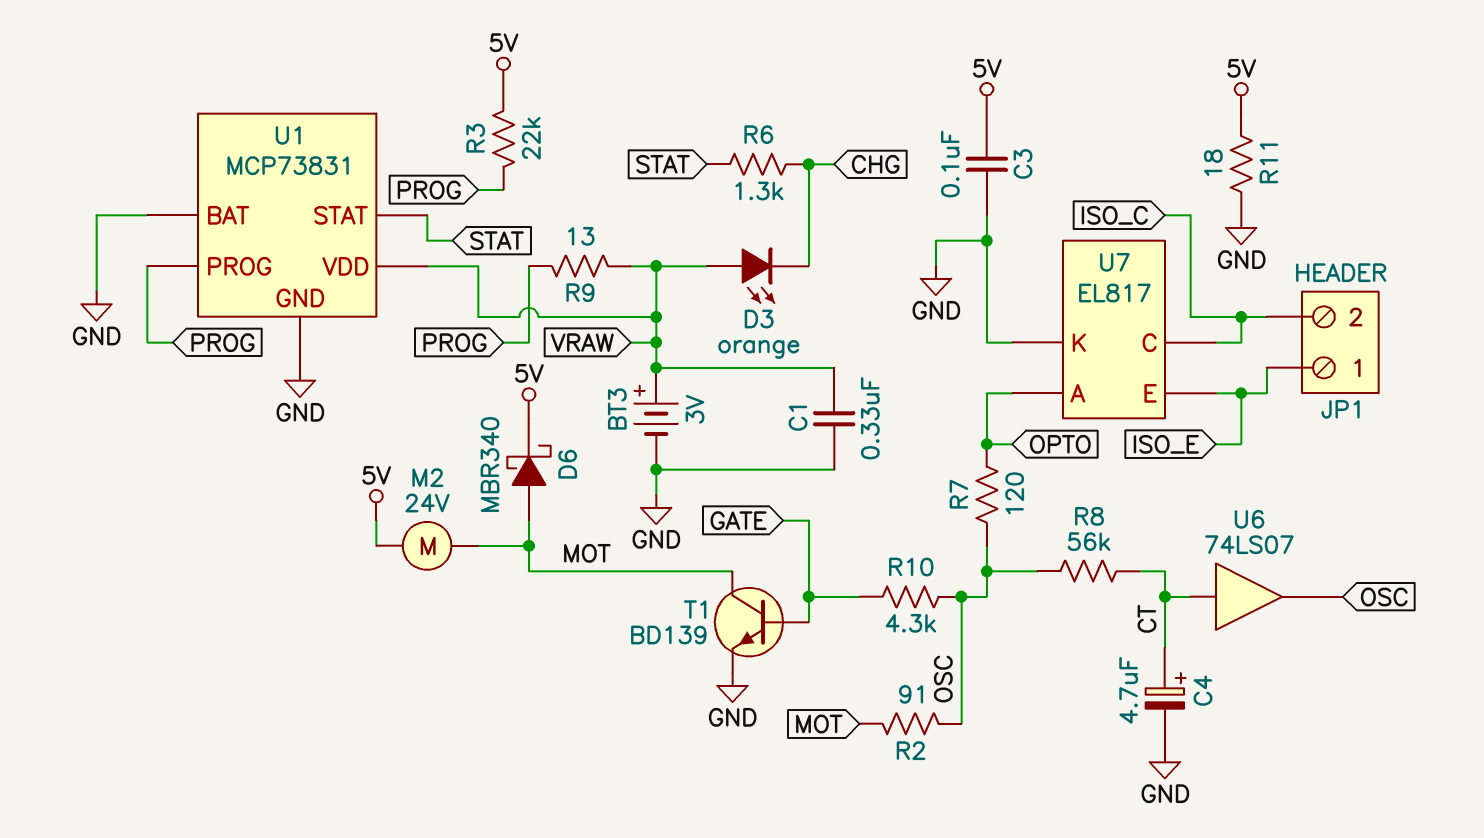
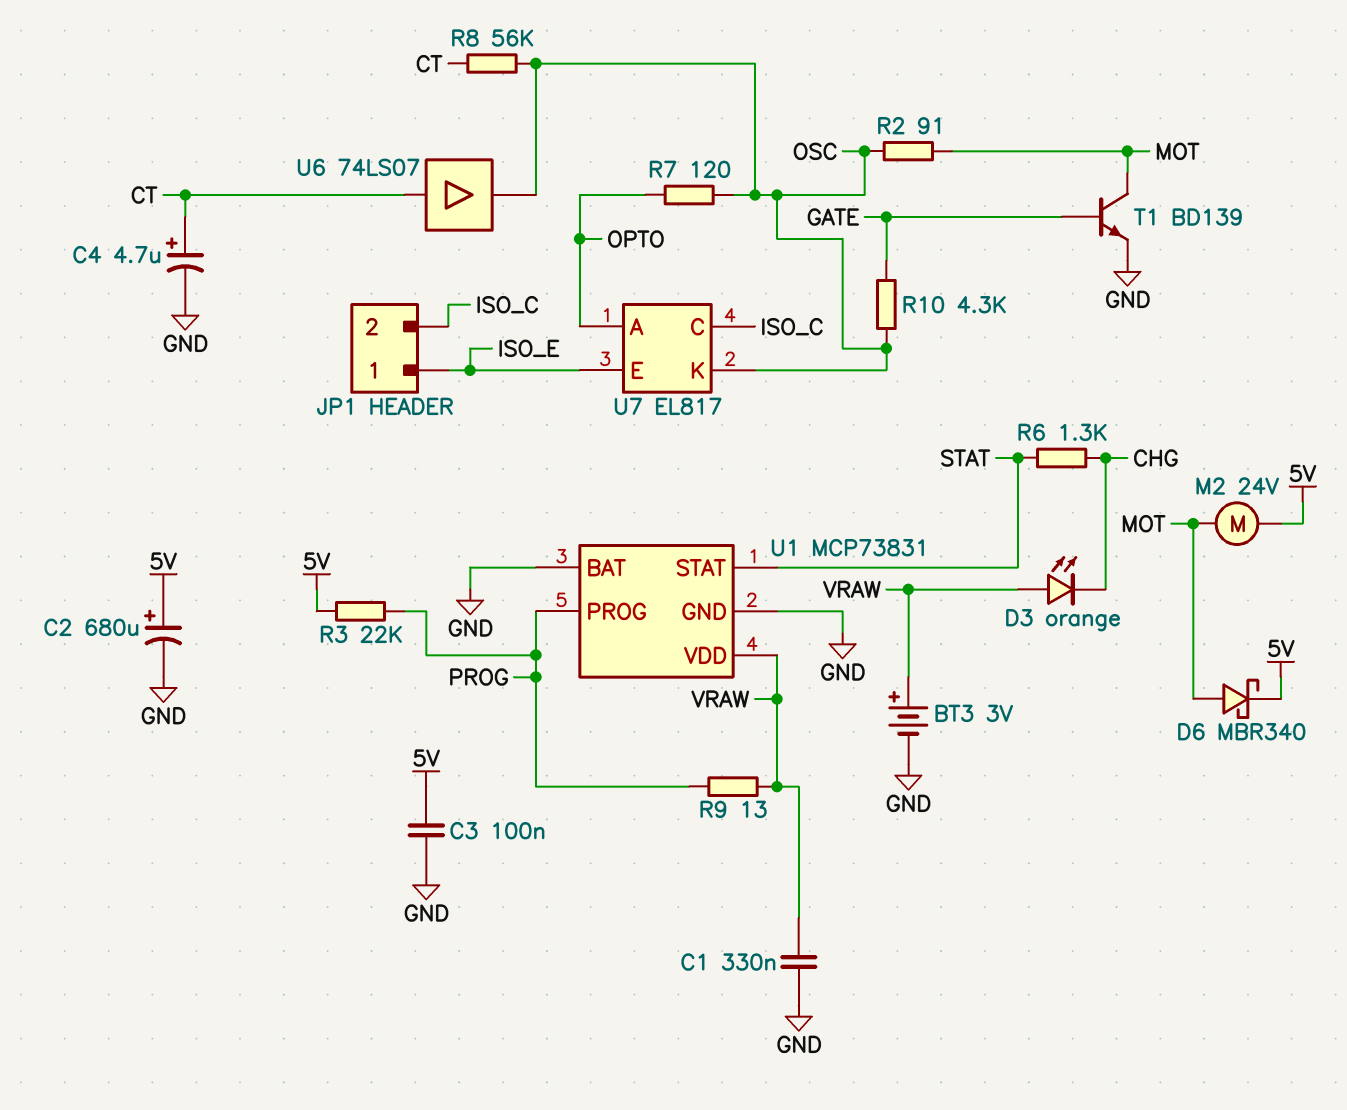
C2: none -> 680uF (plus 5V, minus GND)
R11: 18 (5V, GND) -> none
U7 pin K: GND -> OSC

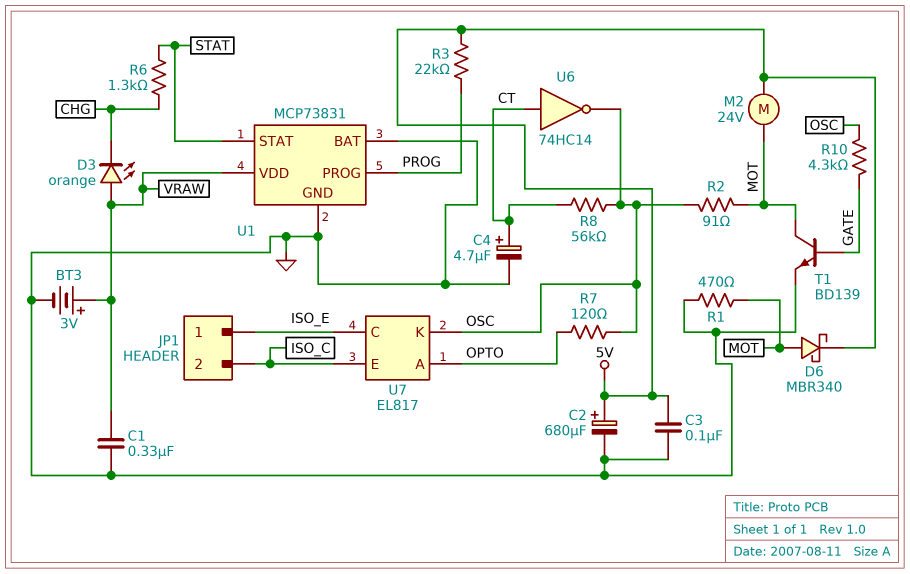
R1: none -> 470 (GND, MOT)
R9: 13 (PROG, VRAW) -> none
U6: buffer 74LS07 (in CT, out OSC) -> NOT 74HC14 (in CT, out OSC)
U7 pin C: ISO_C -> ISO_E
U7 pin E: ISO_E -> ISO_C

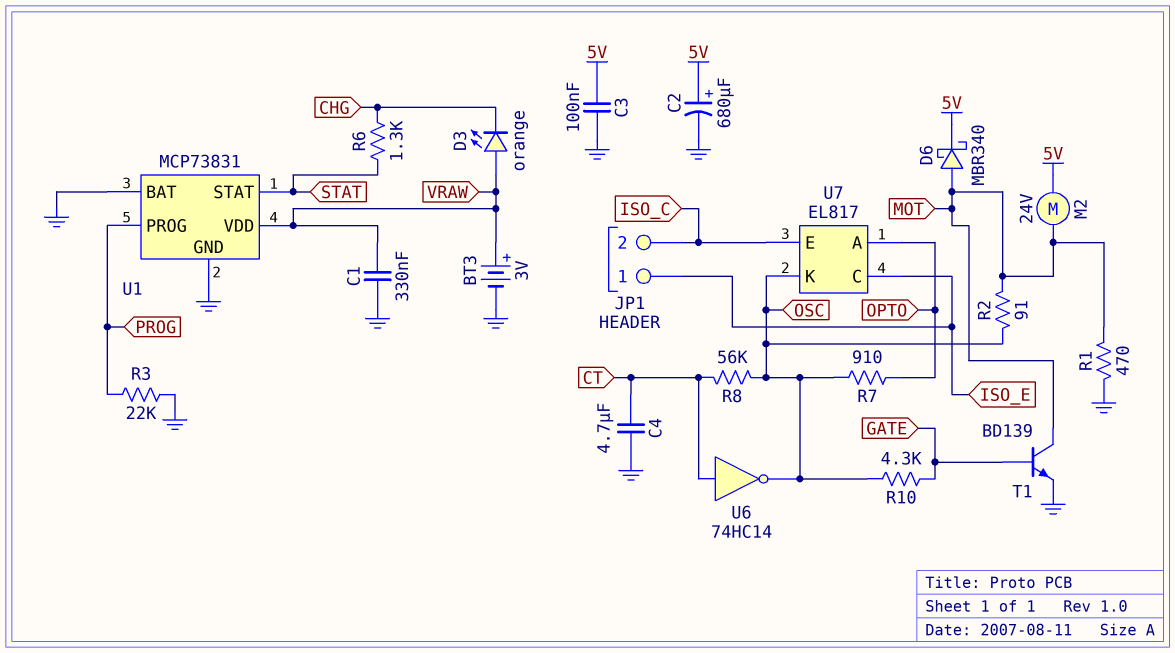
C4: 4.7uF (plus CT, minus GND) -> 4.7uF (CT, GND)
R3: 22k (5V, PROG) -> 22k (GND, PROG)
R7: 120 (OPTO, OSC) -> 910 (OPTO, OSC)

